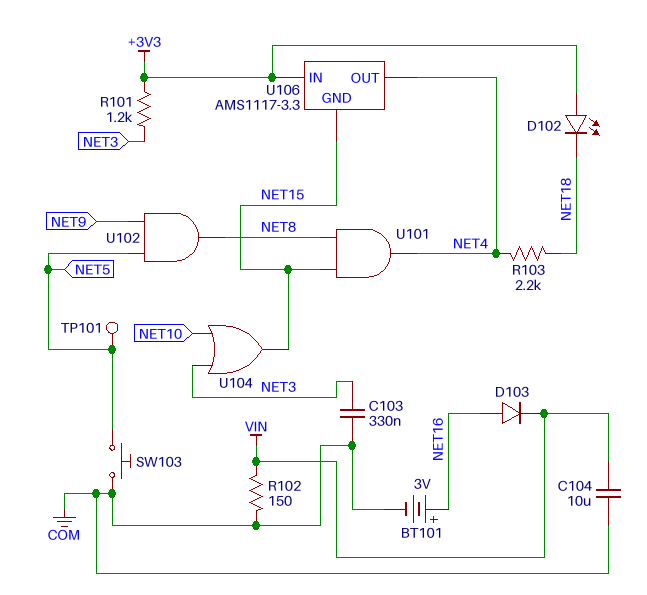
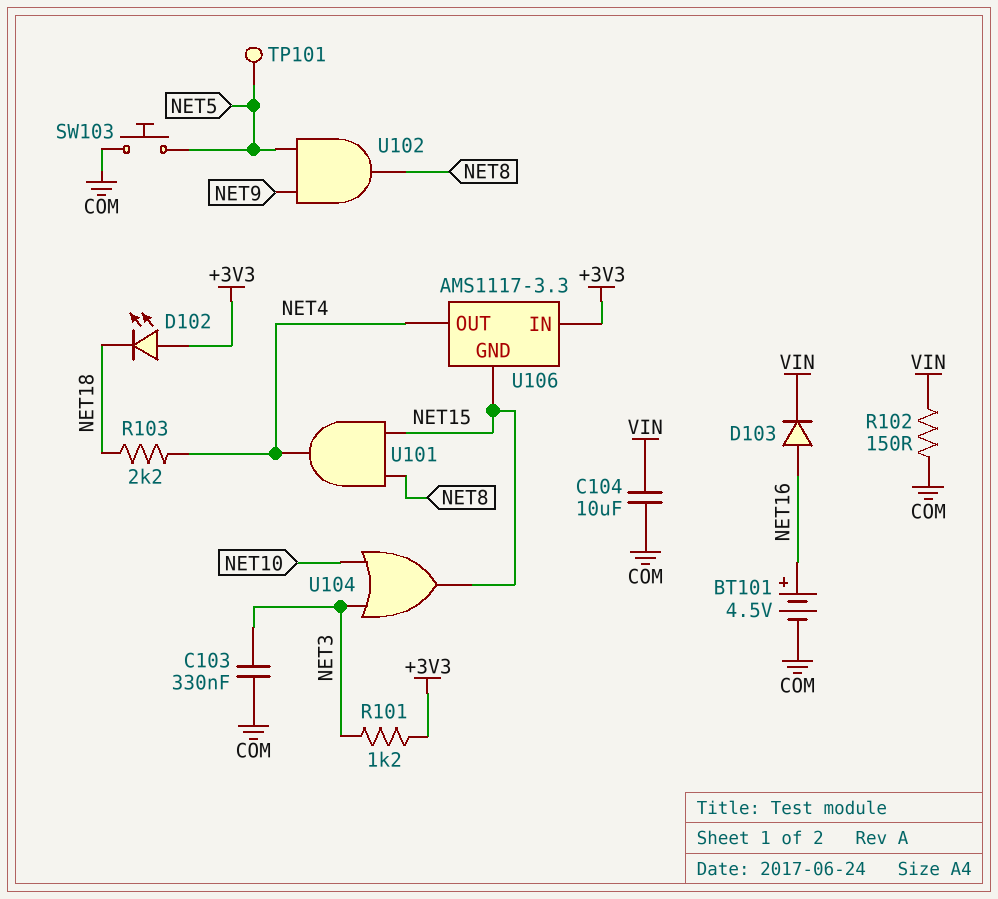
BT101: 3V (plus NET16, minus COM) -> 4.5V (plus NET16, minus COM)

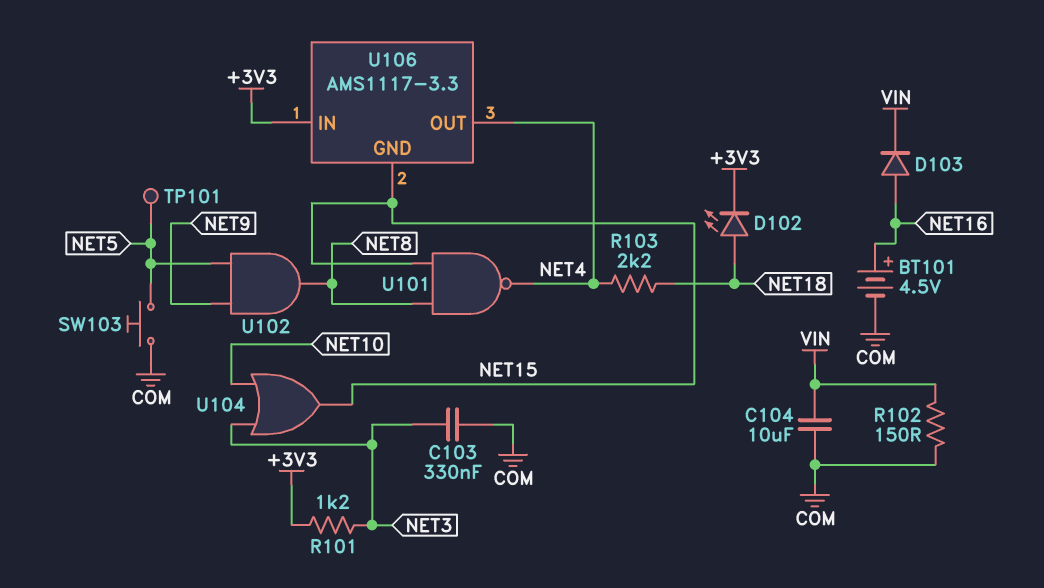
D102: LED (A +3V3, K NET18) -> LED (A NET18, K +3V3)
U101: AND (in NET8, in NET15, out NET4) -> NAND (in NET8, in NET15, out NET4)

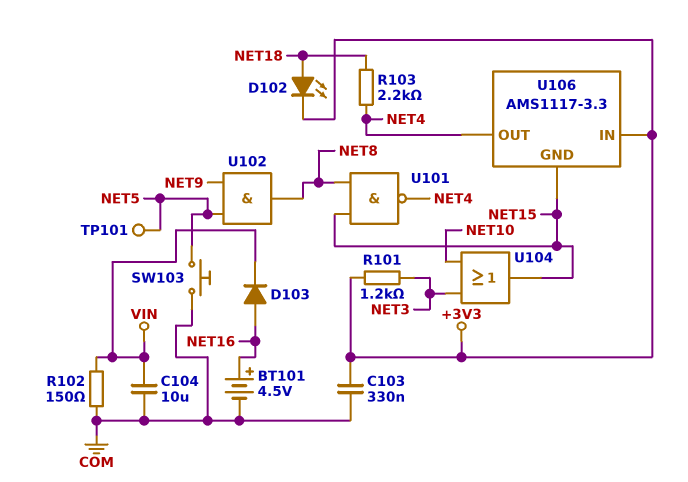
C103: 330nF (COM, NET3) -> 330nF (+3V3, COM)

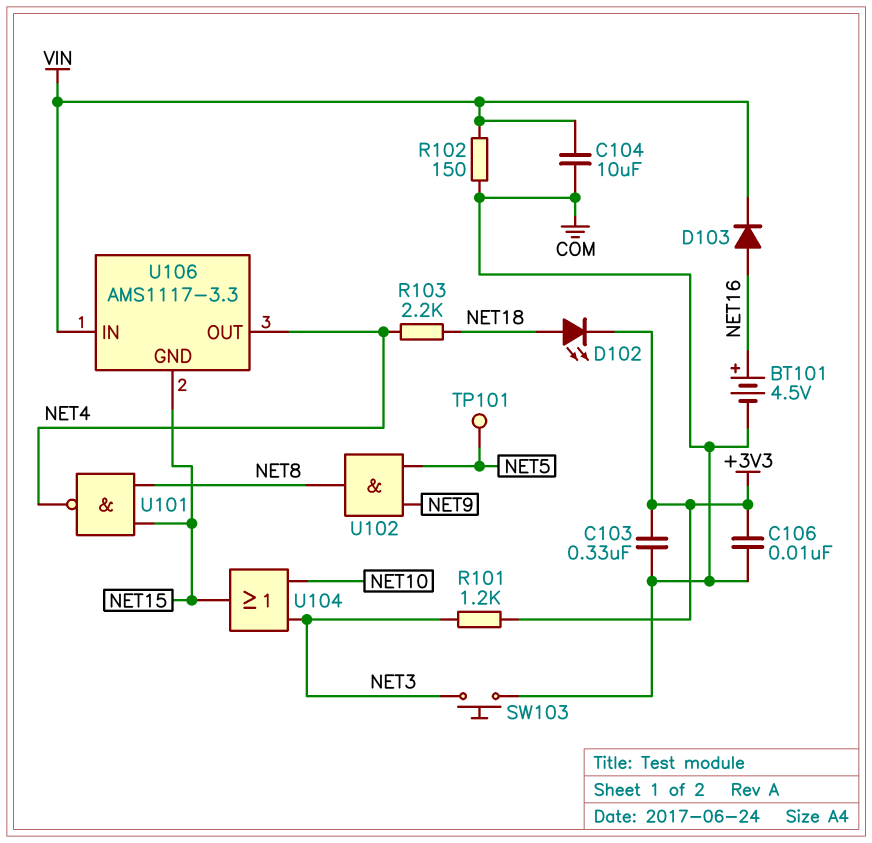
C106: none -> 10nF (+3V3, COM)
SW103: button (COM, NET5) -> button (COM, NET3)
U106 pin IN: +3V3 -> VIN

